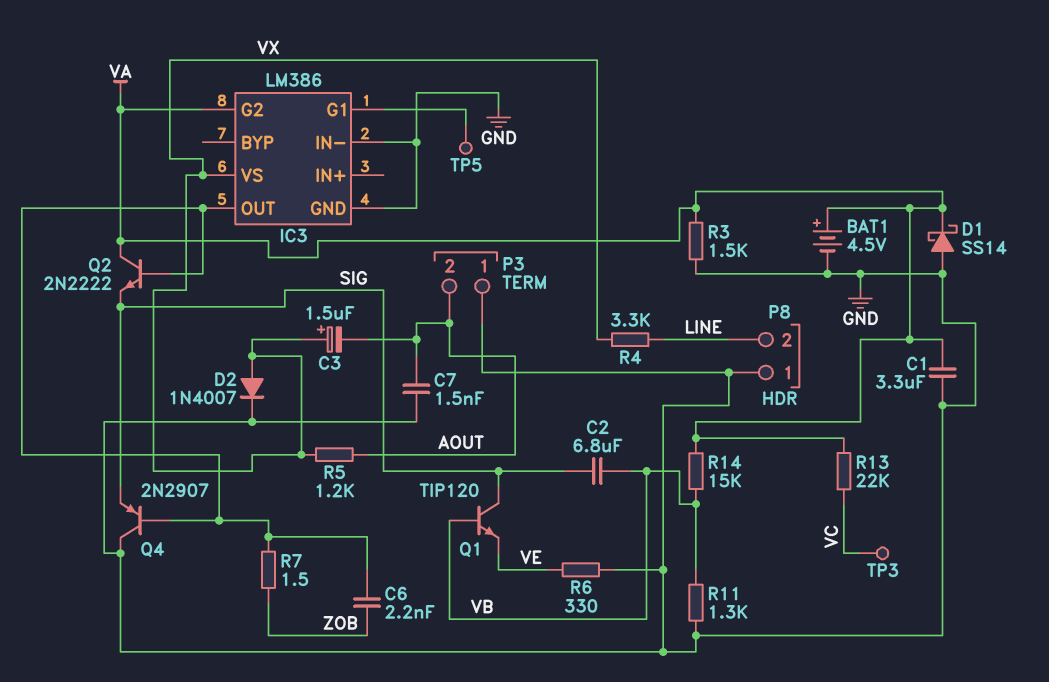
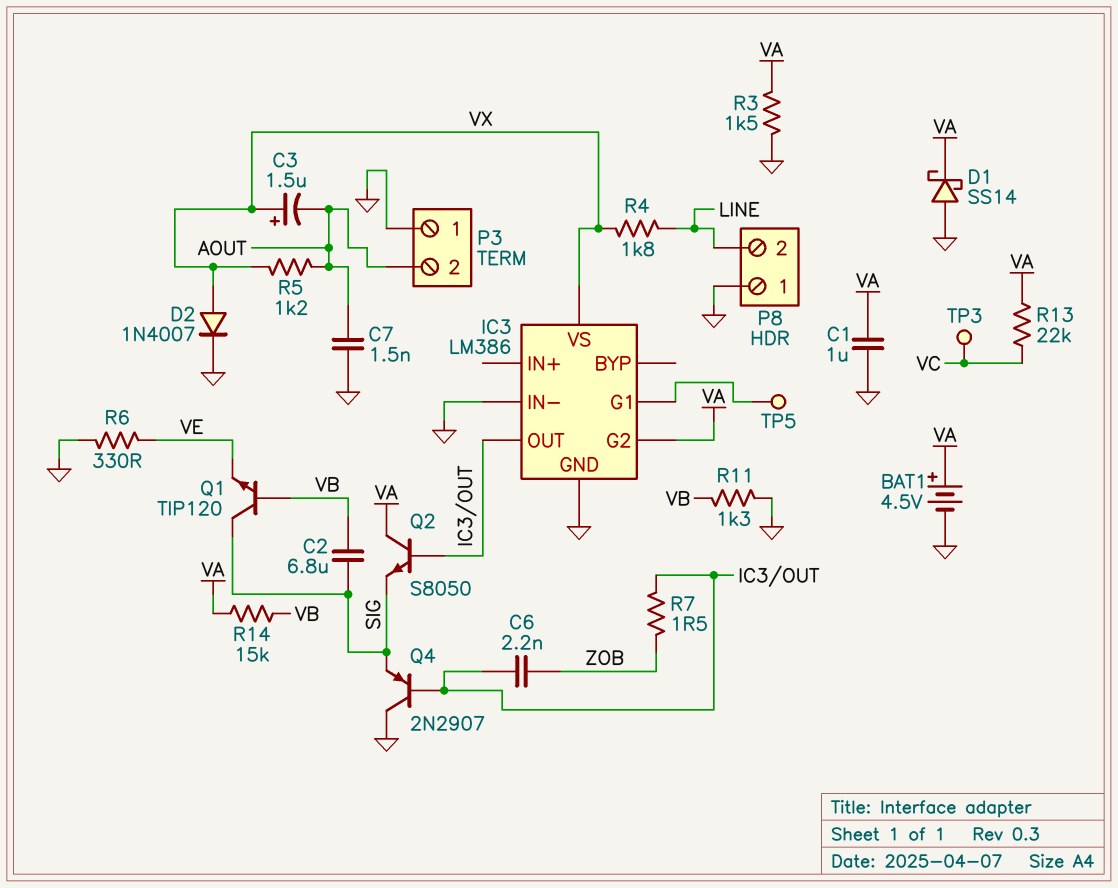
C1: 3.3uF (GND, VA) -> 1uF (GND, VA)
Q2: NPN 2N2222 (B IC3/OUT, C VA, E SIG) -> NPN S8050 (B IC3/OUT, C VA, E SIG)
R4: 3.3k (LINE, VX) -> 1.8k (LINE, VX)

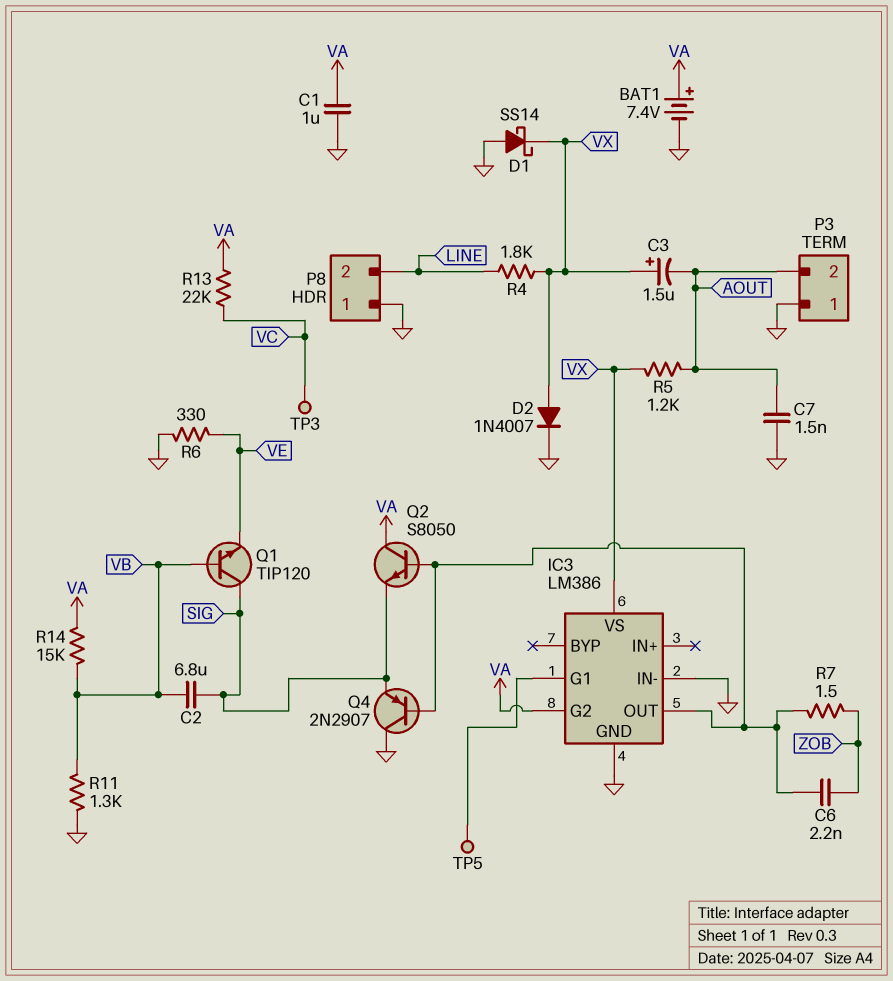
BAT1: 4.5V (plus VA, minus GND) -> 7.4V (plus VA, minus GND)
D1: schottky SS14 (A GND, K VA) -> schottky SS14 (A GND, K VX)
R3: 1.5k (GND, VA) -> none

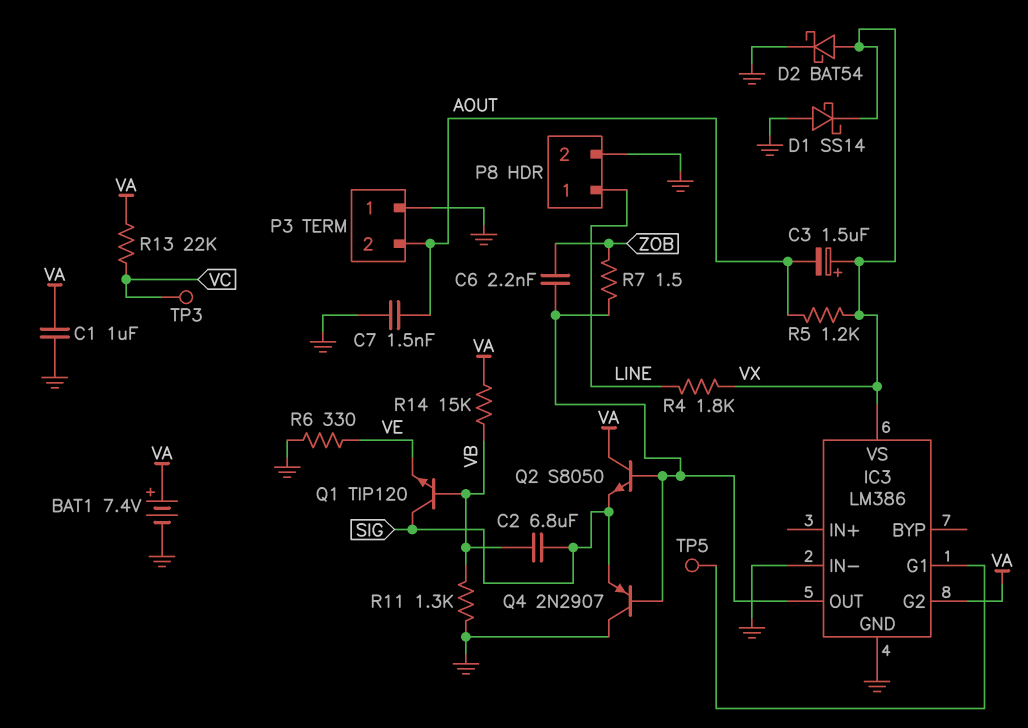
D2: diode 1N4007 (A VX, K GND) -> schottky BAT54 (A VX, K GND)
P8 pin 1: GND -> LINE
P8 pin 2: LINE -> GND

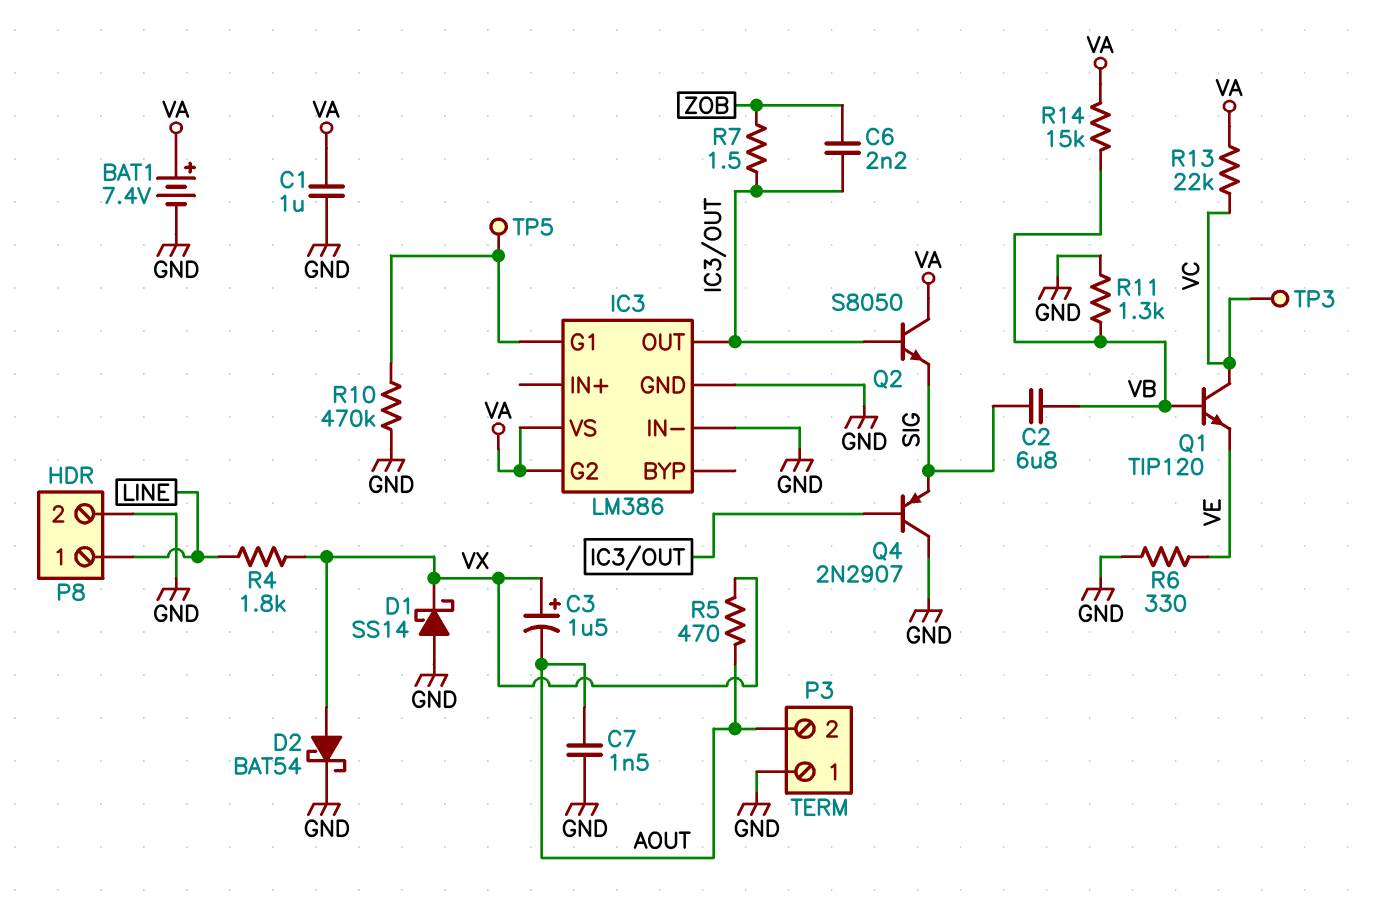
IC3 pin VS: VX -> VA
Q1: NPN TIP120 (B VB, C SIG, E VE) -> NPN TIP120 (B VB, C VC, E VE)
R5: 1.2k (AOUT, VX) -> 470 (AOUT, VX)
R10: none -> 470k (GND, IC3/G1)

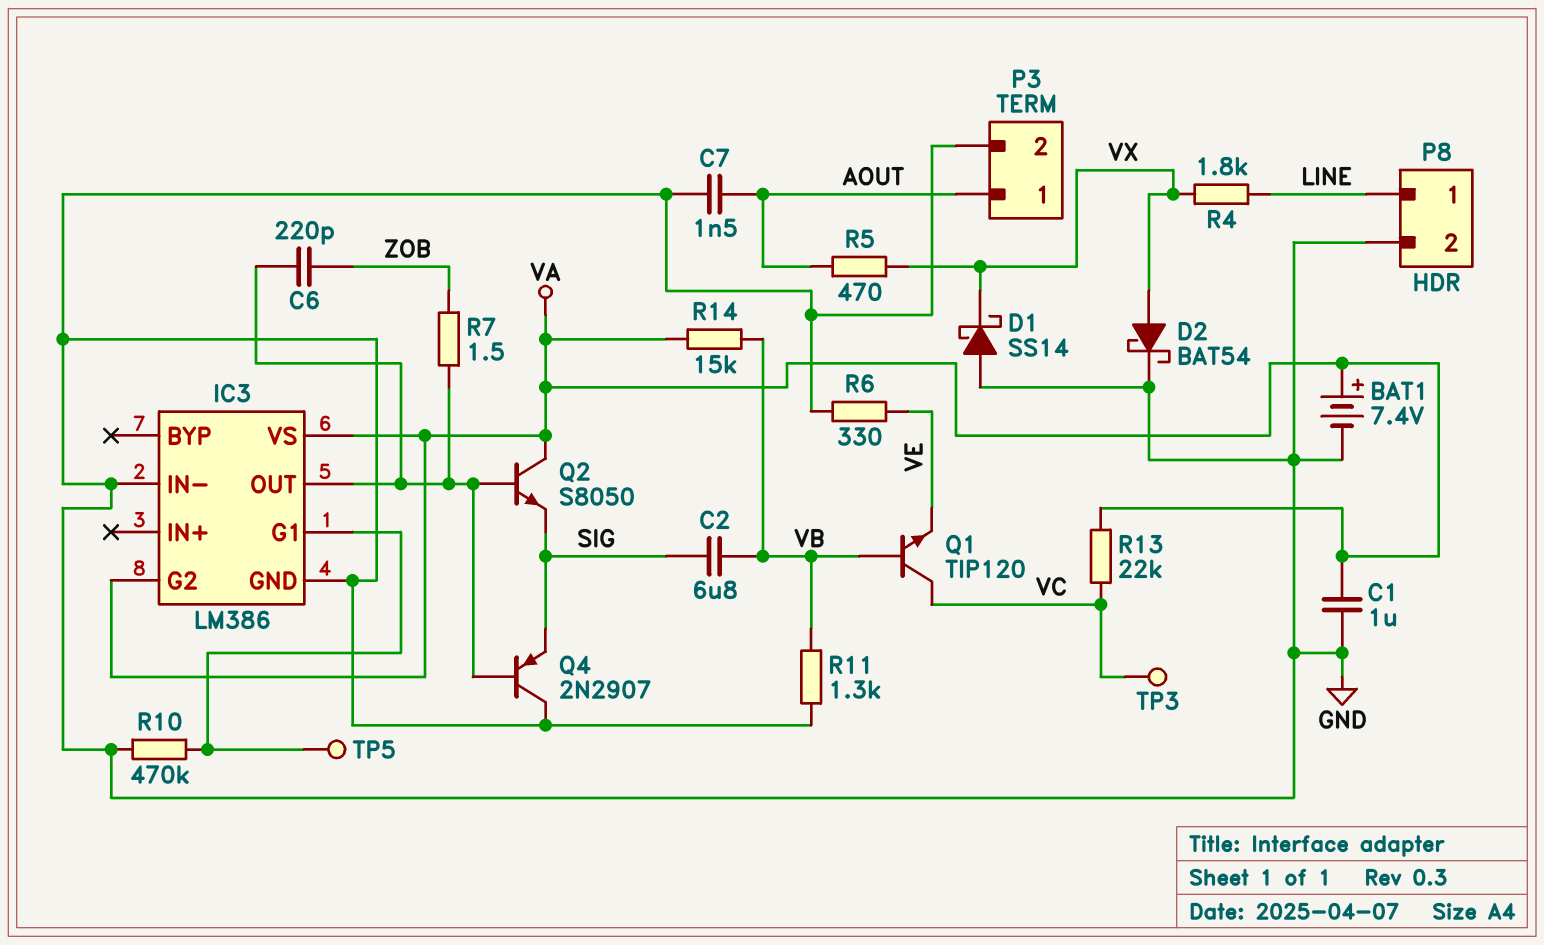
C3: 1.5uF (plus VX, minus AOUT) -> none
C6: 2.2nF (IC3/OUT, ZOB) -> 220pF (IC3/OUT, ZOB)
P3 pin 1: GND -> AOUT
P3 pin 2: AOUT -> GND

